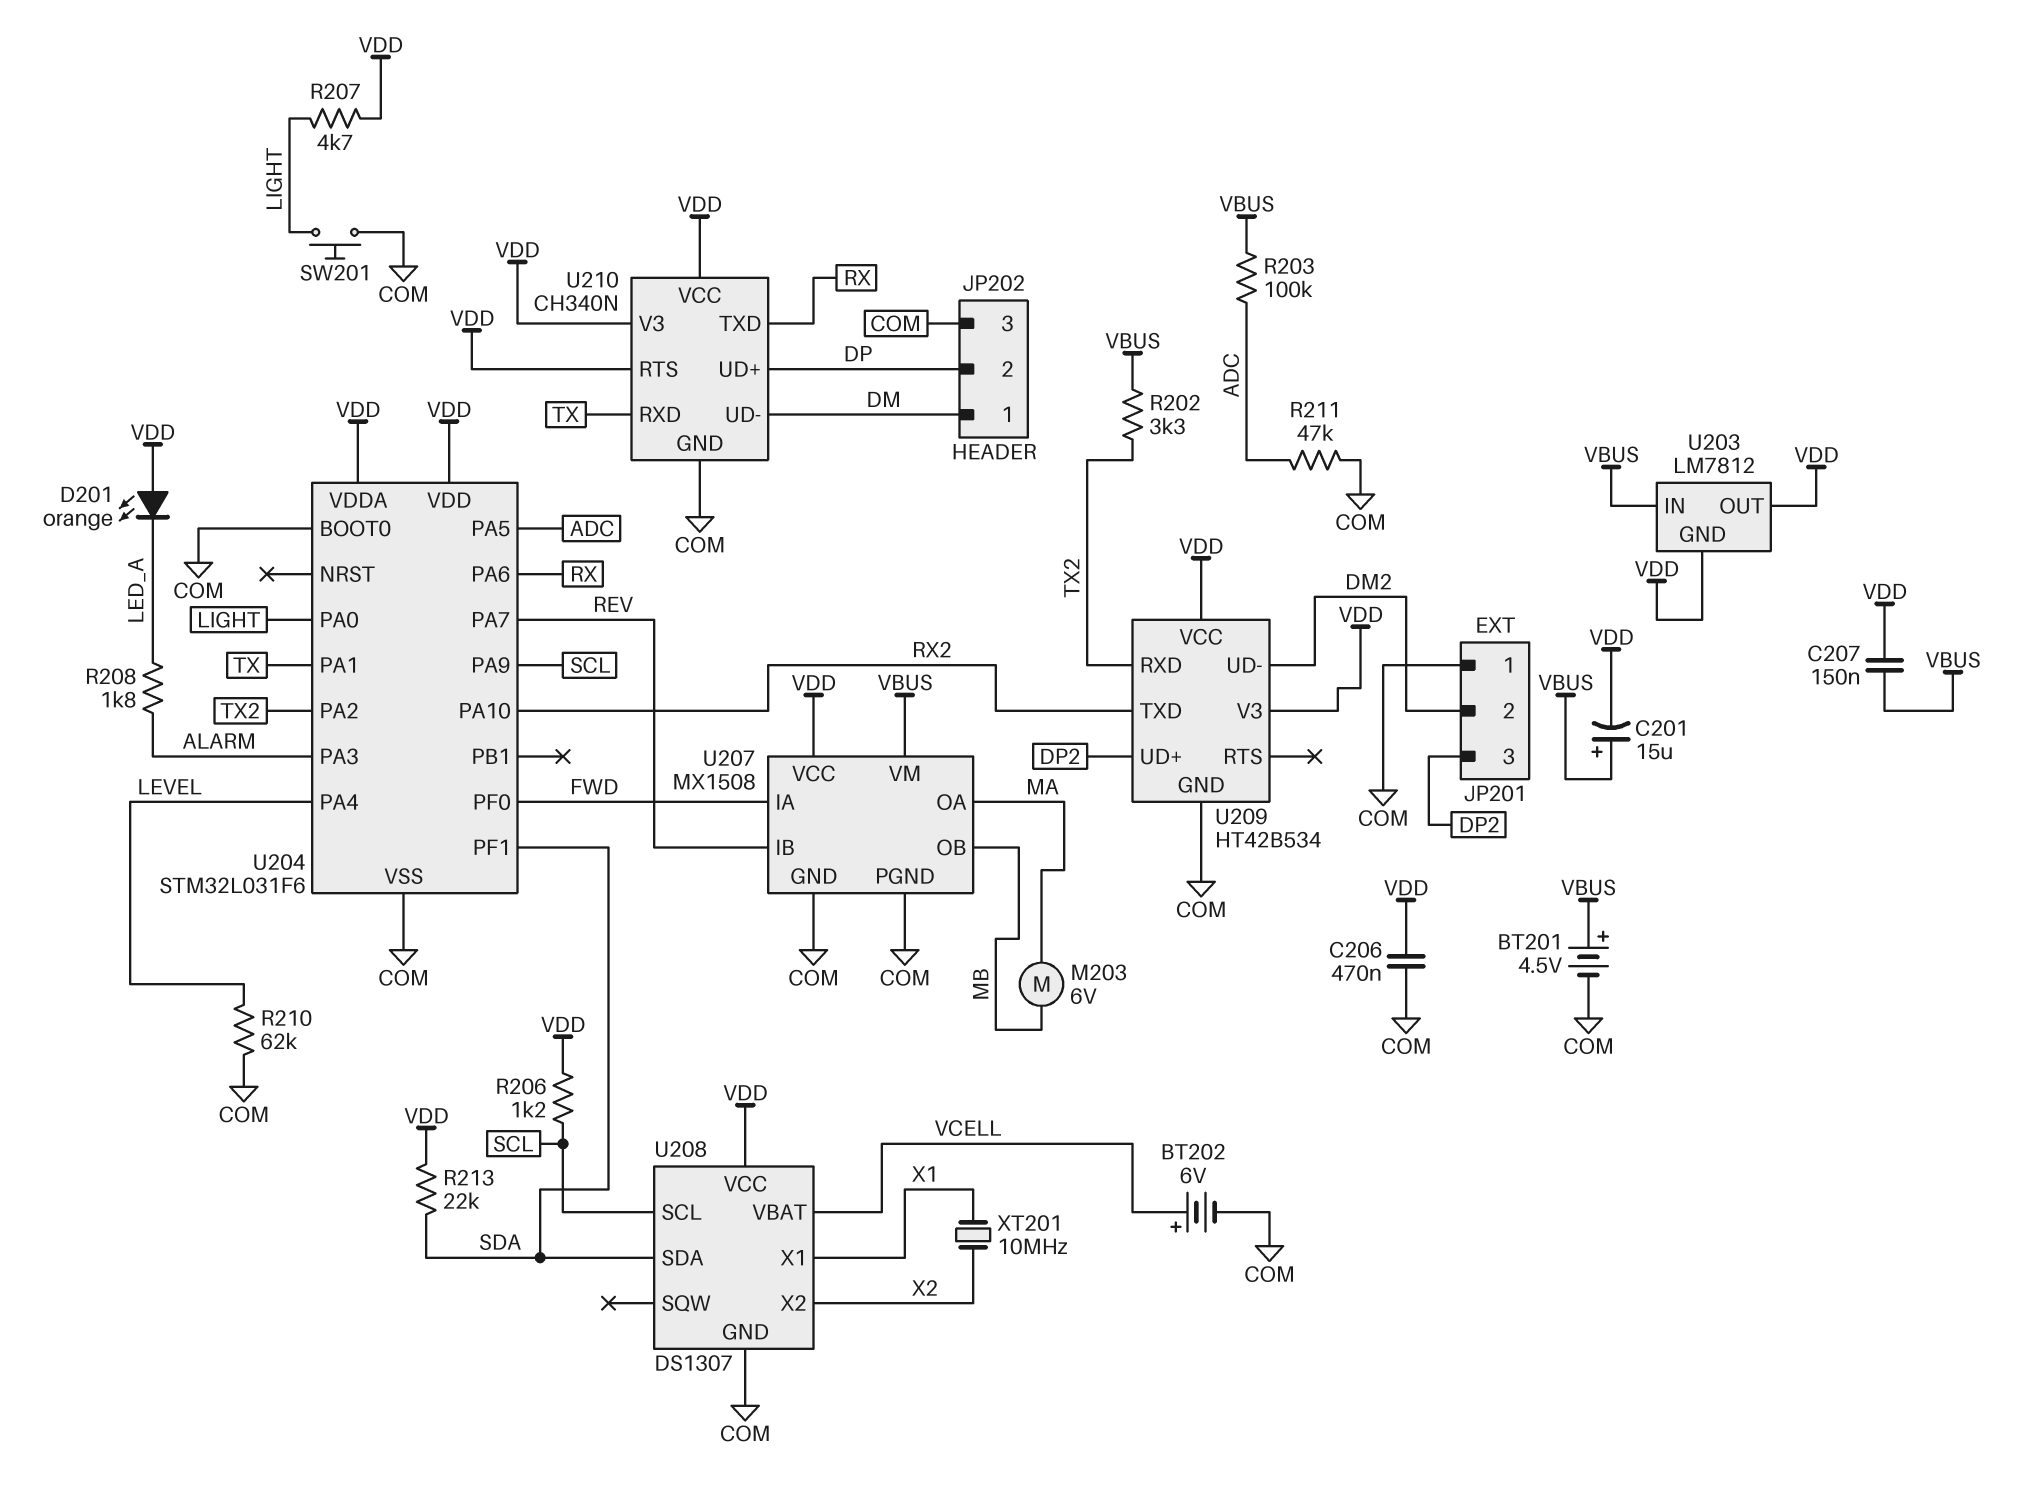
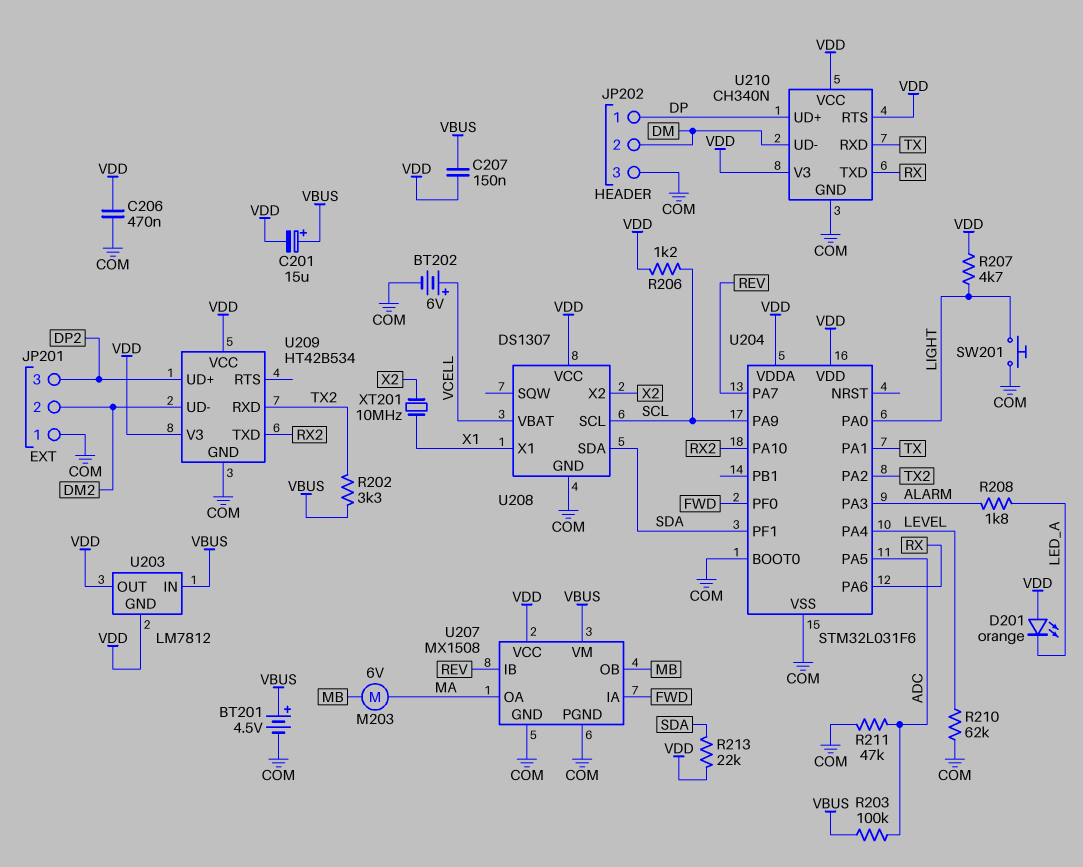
JP202 pin 1: DM -> DP
JP202 pin 2: DP -> DM

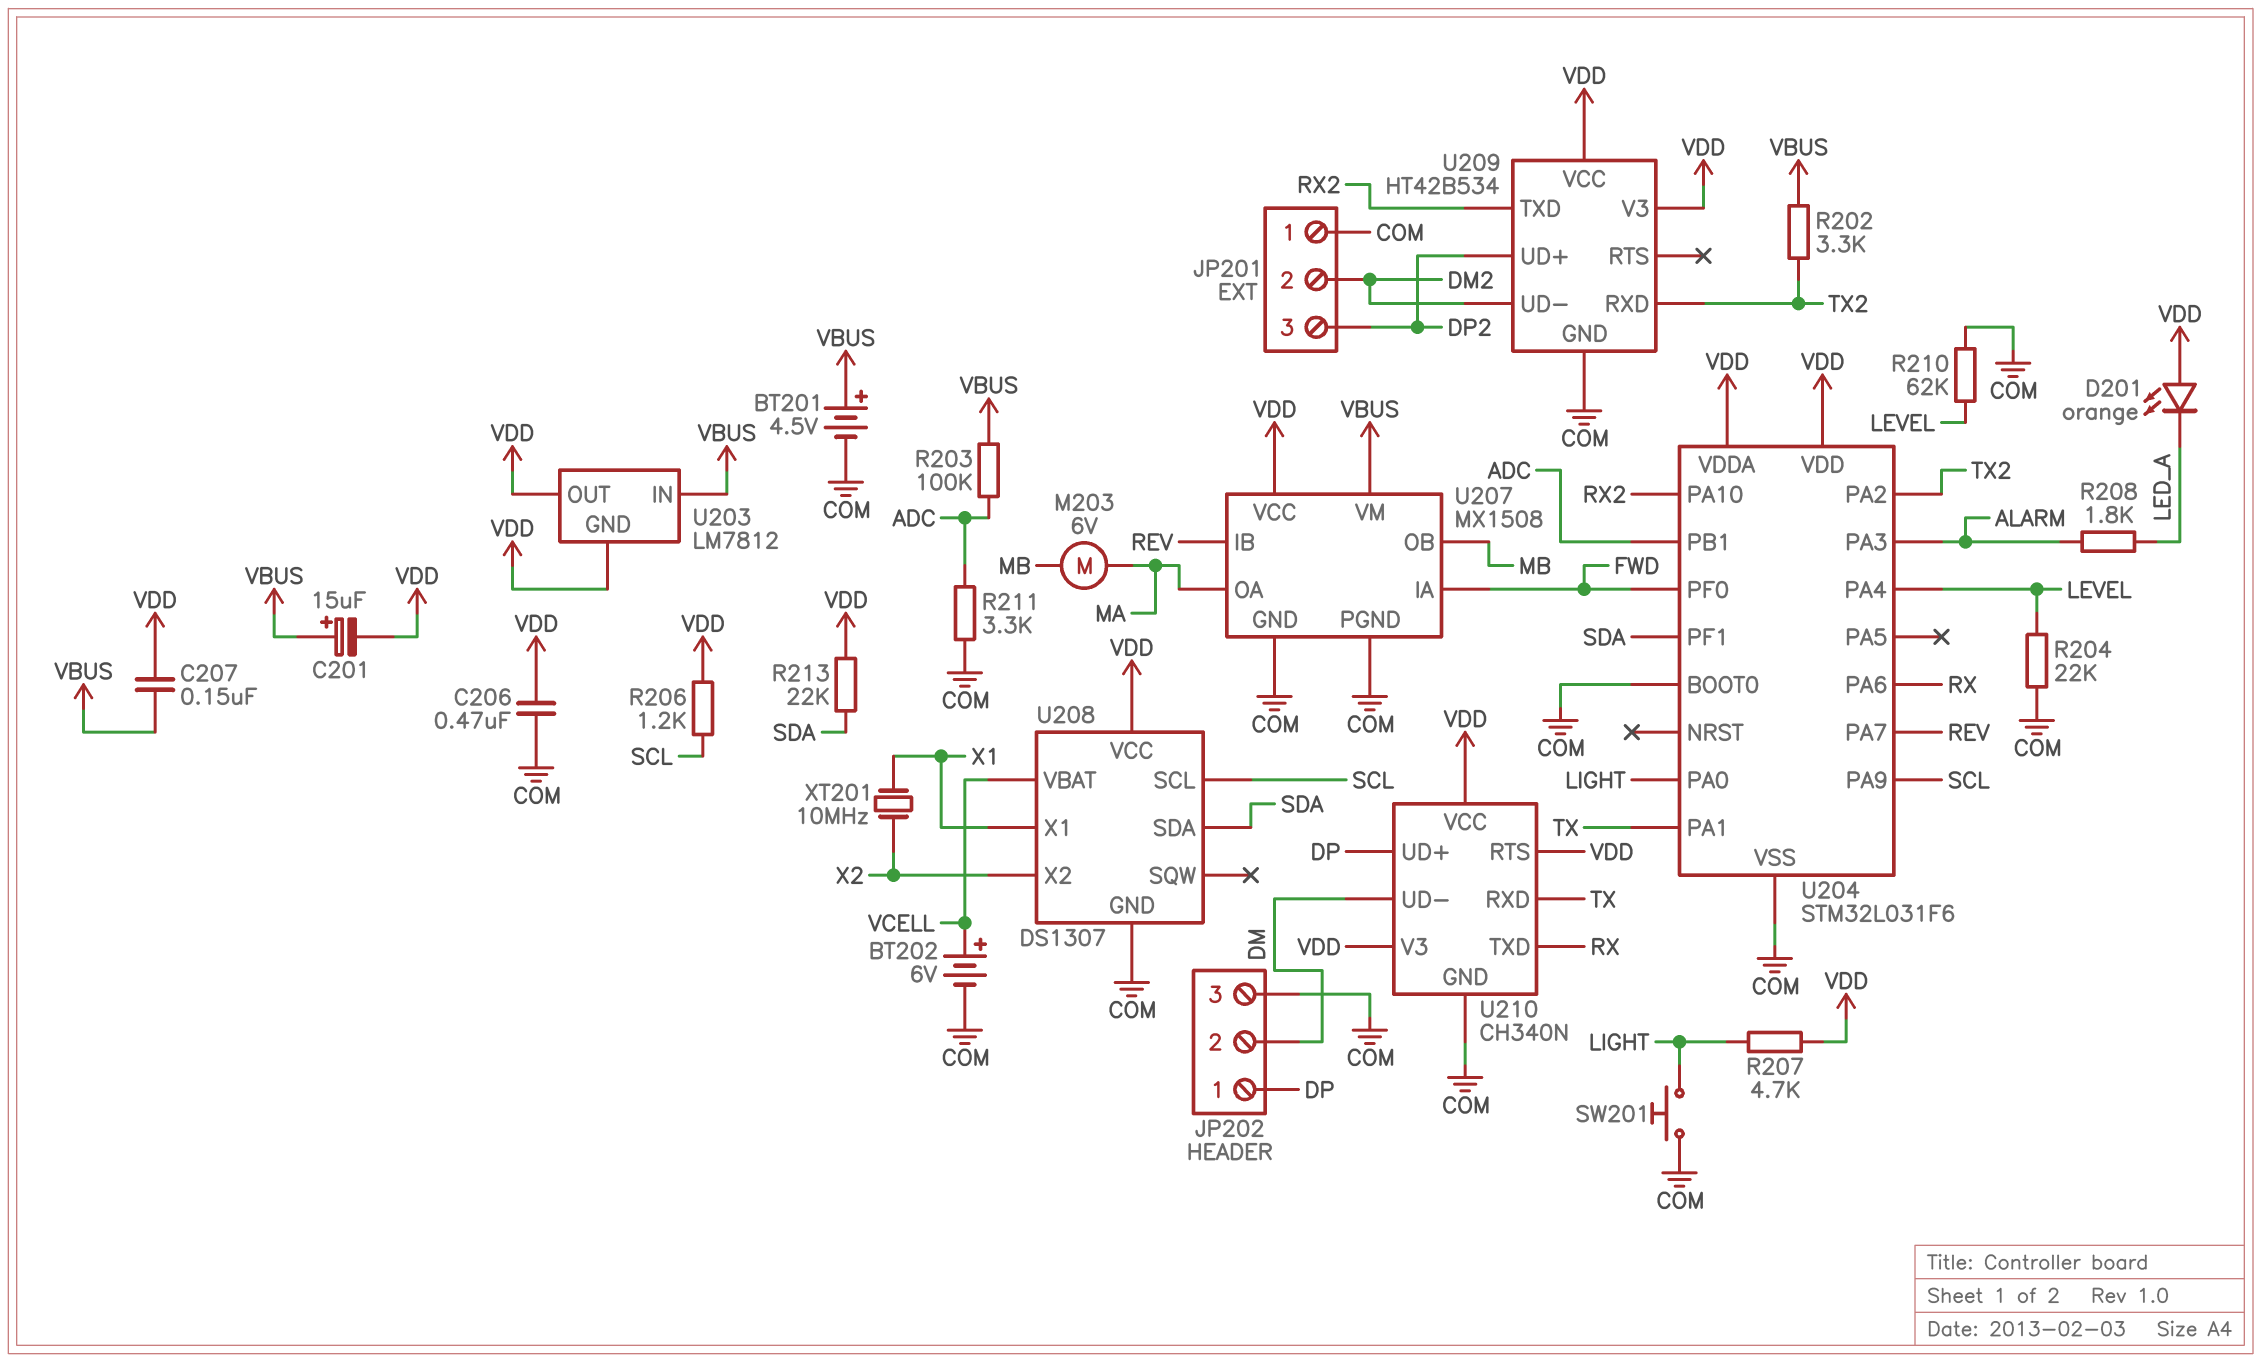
R204: none -> 22k (COM, LEVEL)
R211: 47k (ADC, COM) -> 3.3k (ADC, COM)
U204 pin PA5: ADC -> none
U204 pin PB1: none -> ADC

